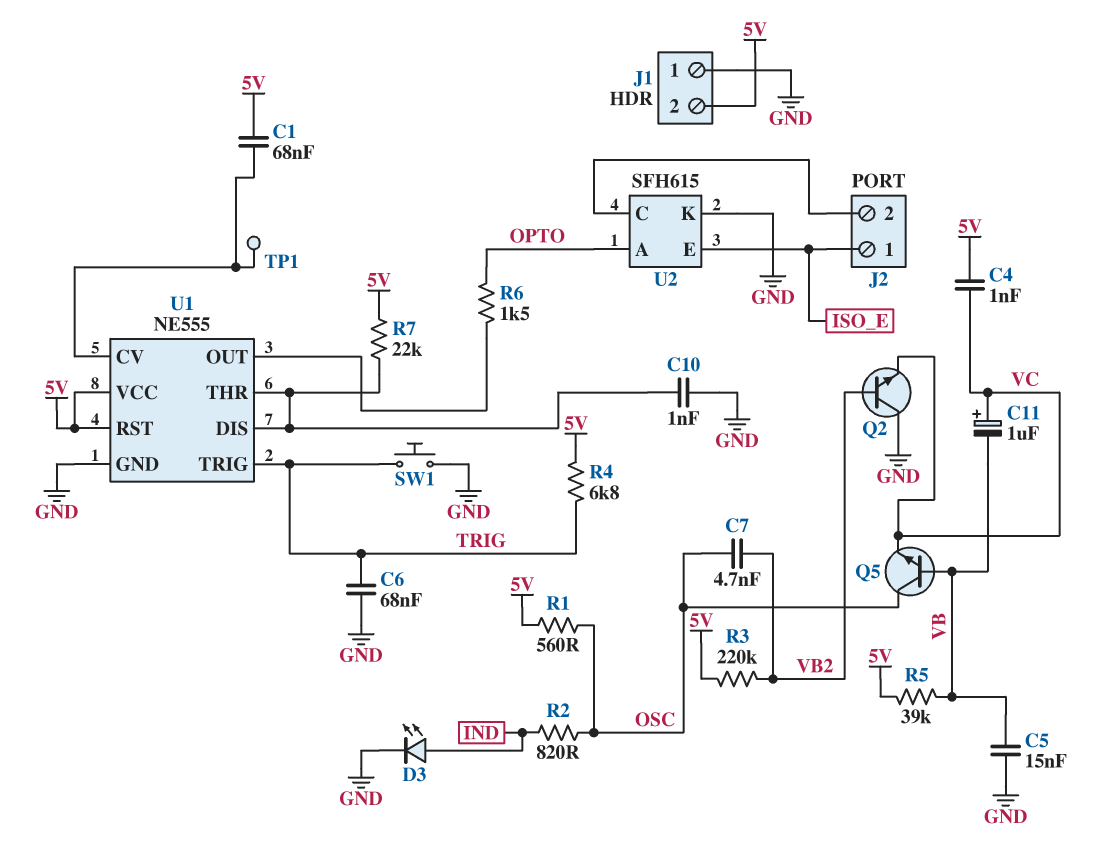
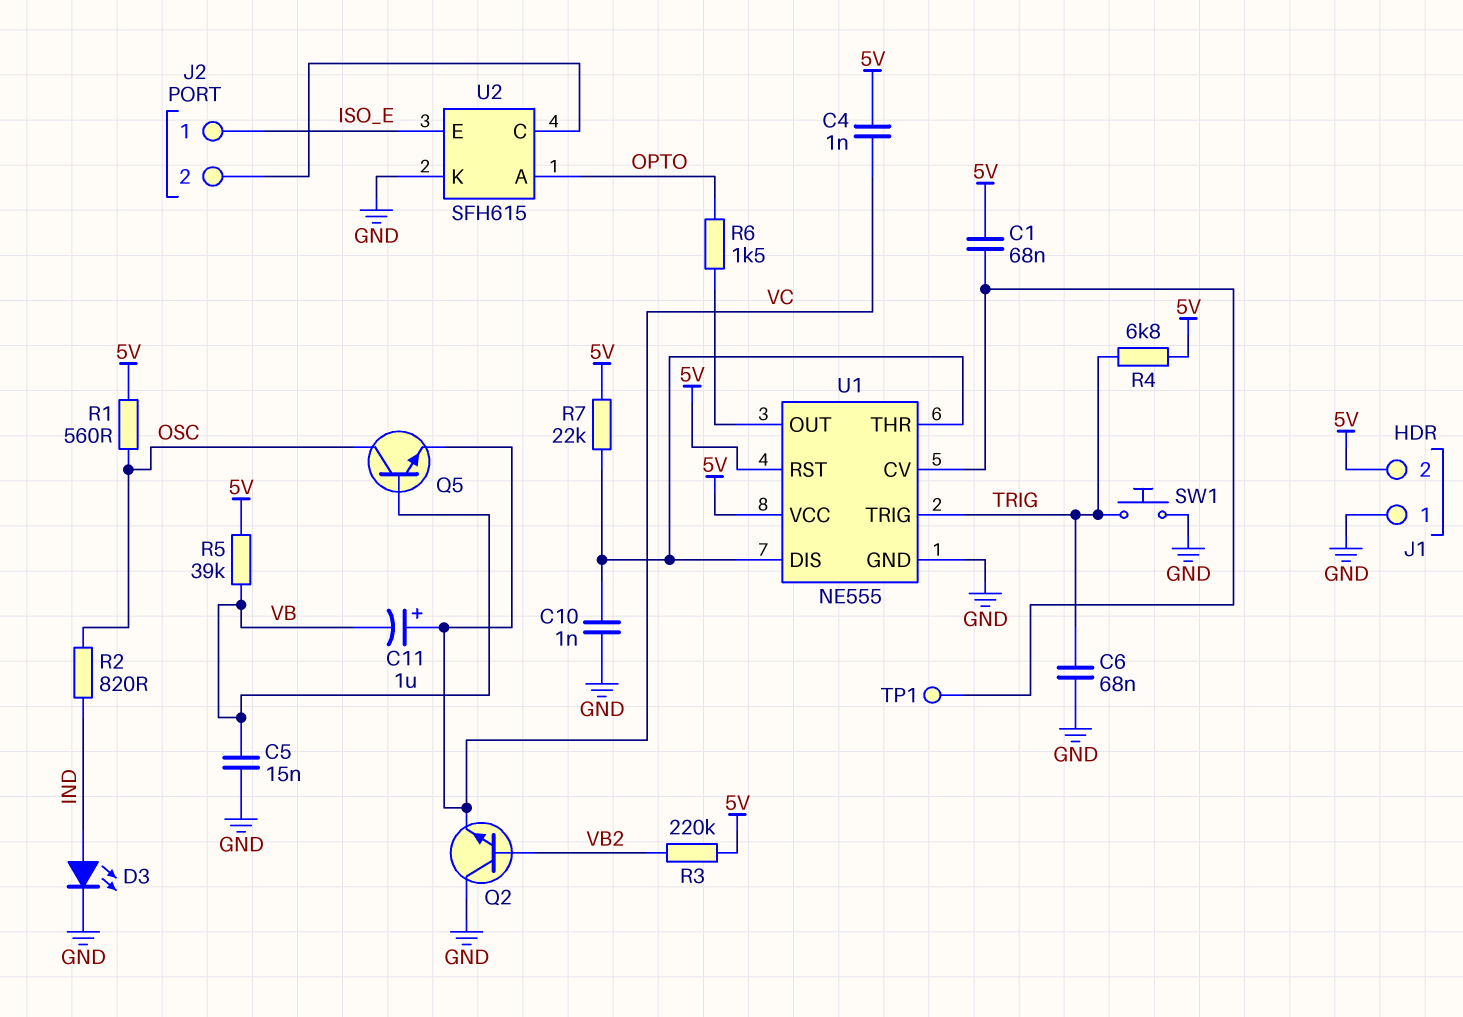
C7: 4.7nF (OSC, VB2) -> none

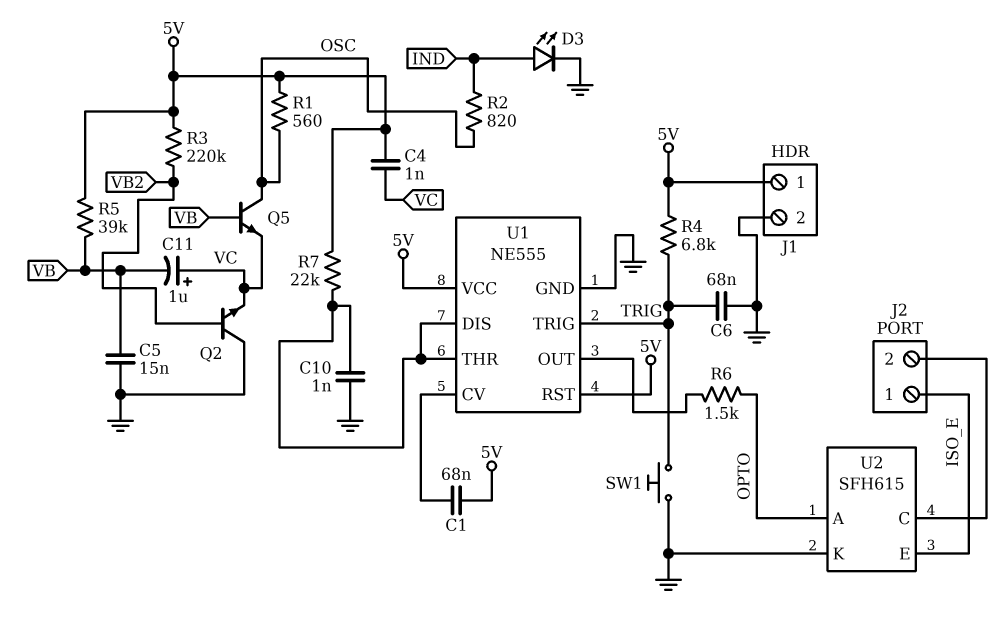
J1 pin 1: GND -> 5V
J1 pin 2: 5V -> GND
TP1: test point (U1/CV) -> none

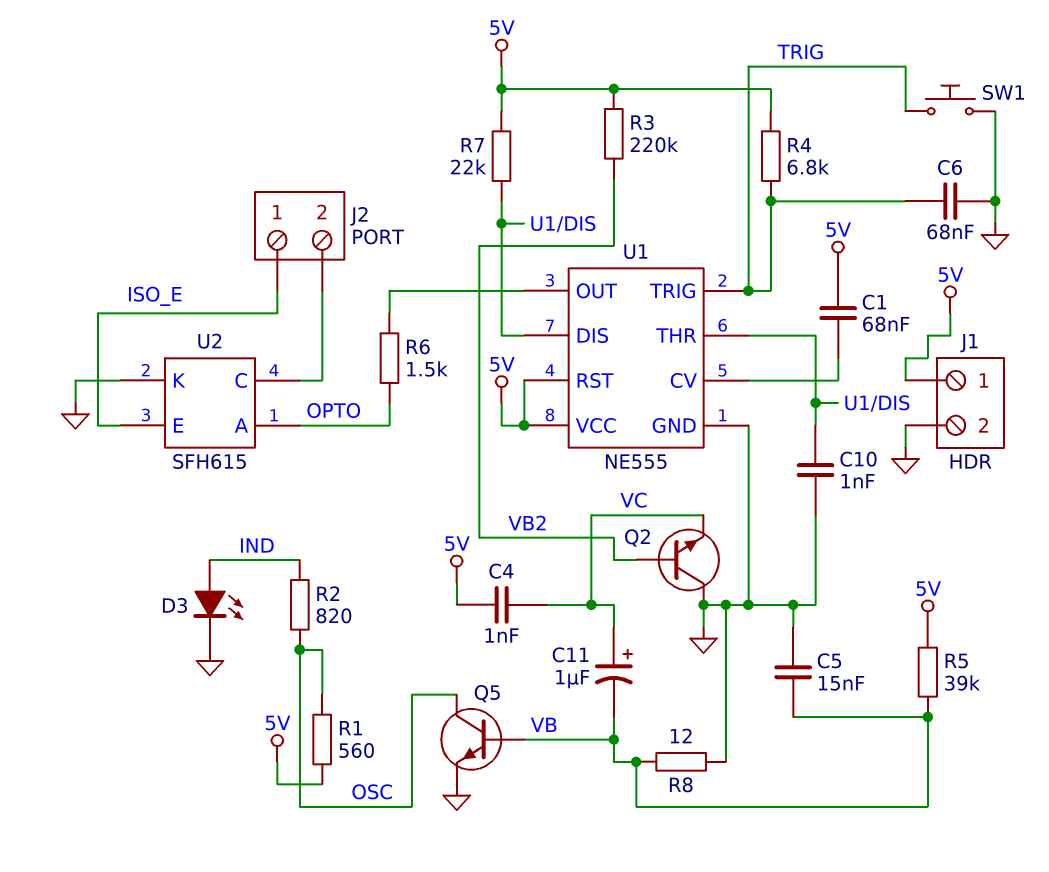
Q5: NPN (B VB, C OSC, E VC) -> NPN (B VB, C OSC, E GND)
R8: none -> 12 (GND, VB)

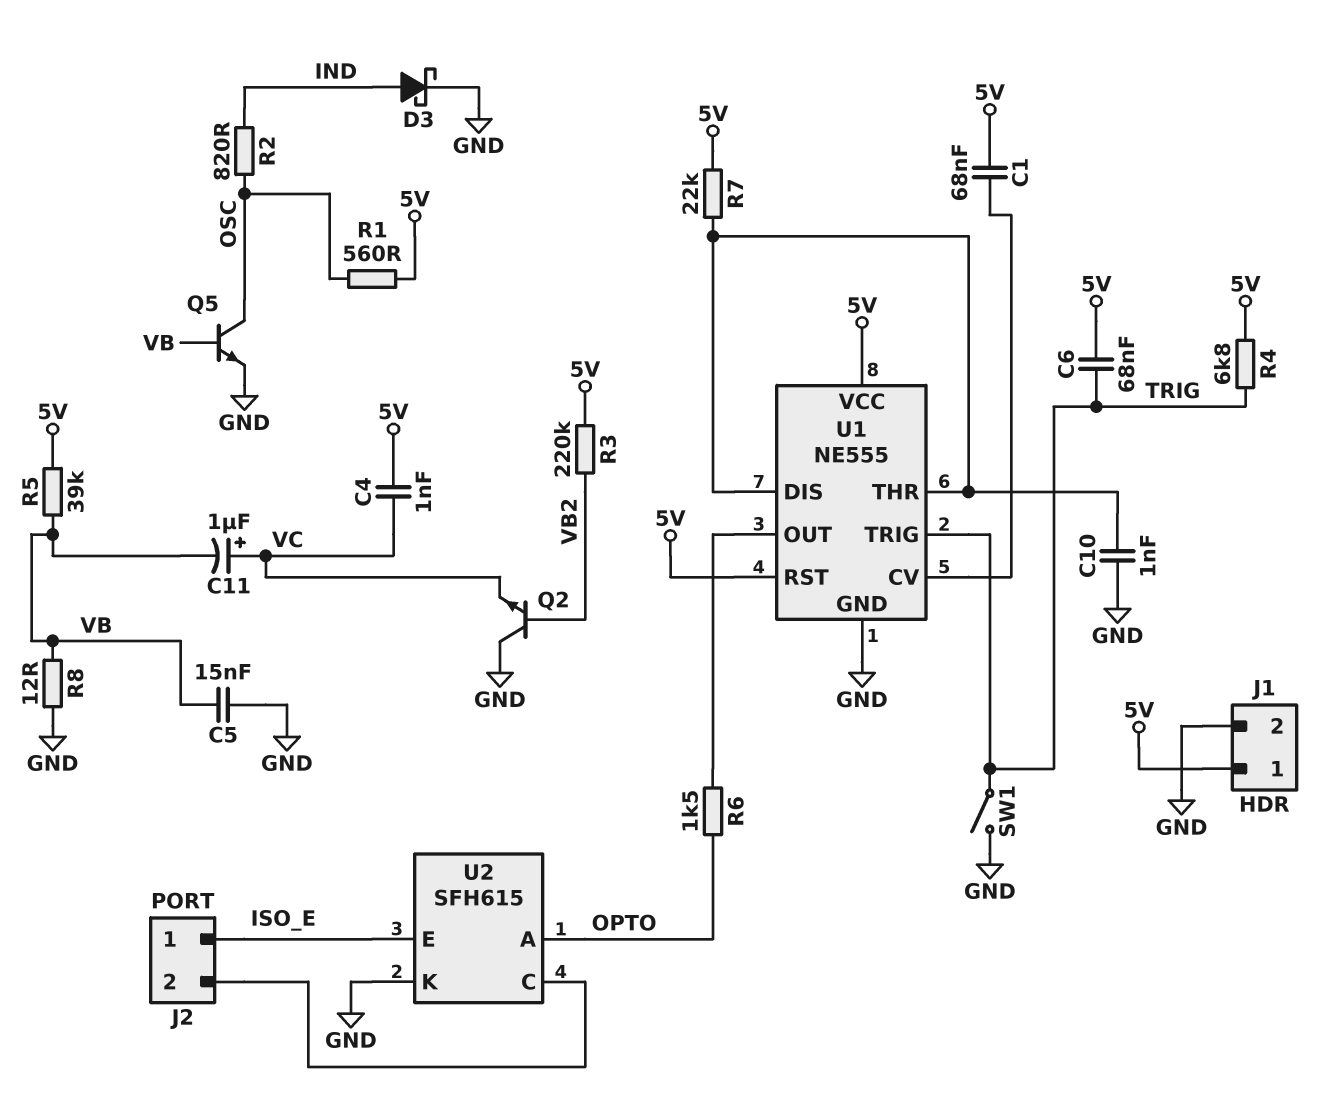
C6: 68nF (GND, TRIG) -> 68nF (5V, TRIG)
D3: LED (A IND, K GND) -> schottky (A IND, K GND)
SW1: button (GND, TRIG) -> switch (GND, TRIG)

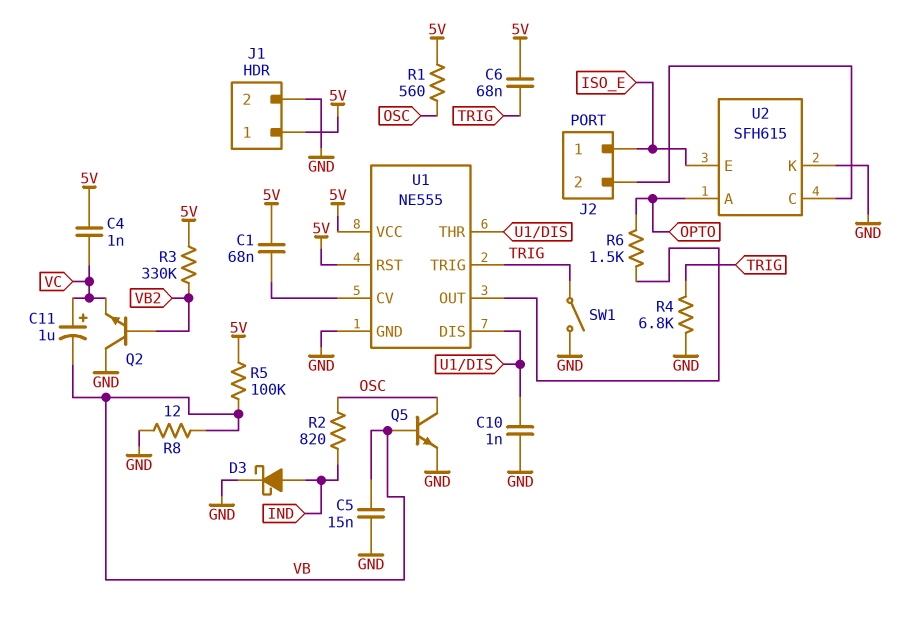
R3: 220k (5V, VB2) -> 330k (5V, VB2)
R4: 6.8k (5V, TRIG) -> 6.8k (GND, TRIG)
R5: 39k (5V, VB) -> 100k (5V, VB)
R7: 22k (5V, U1/DIS) -> none

